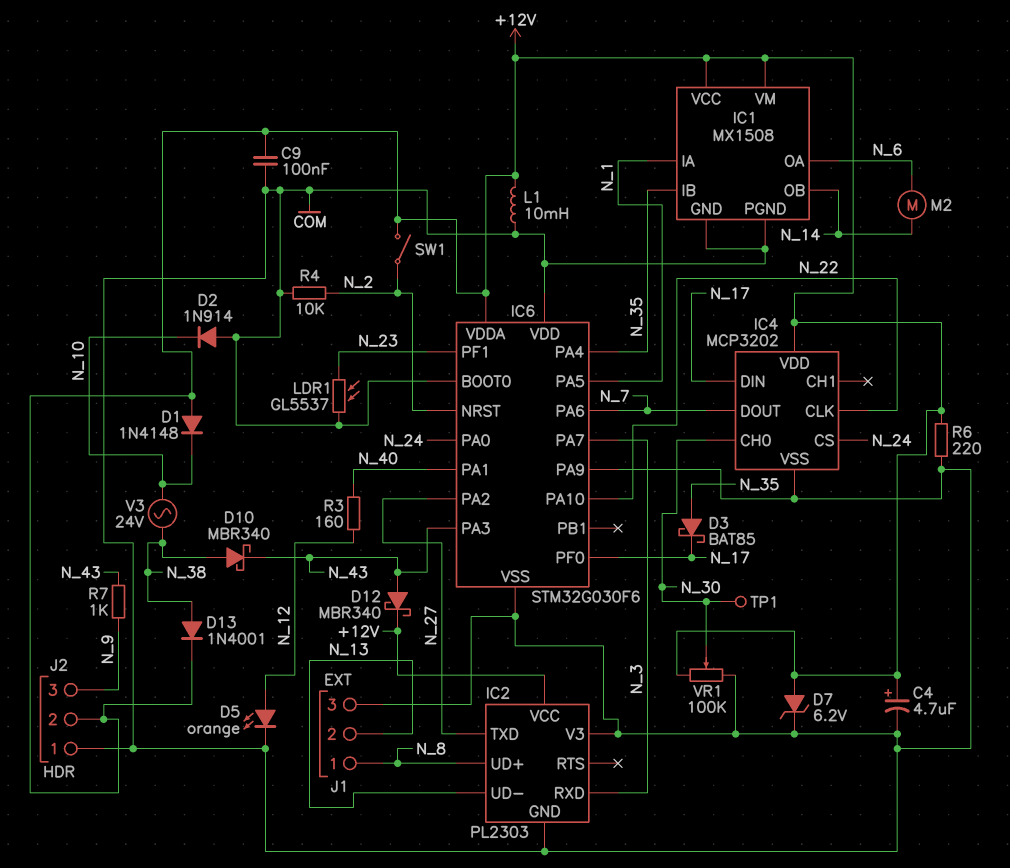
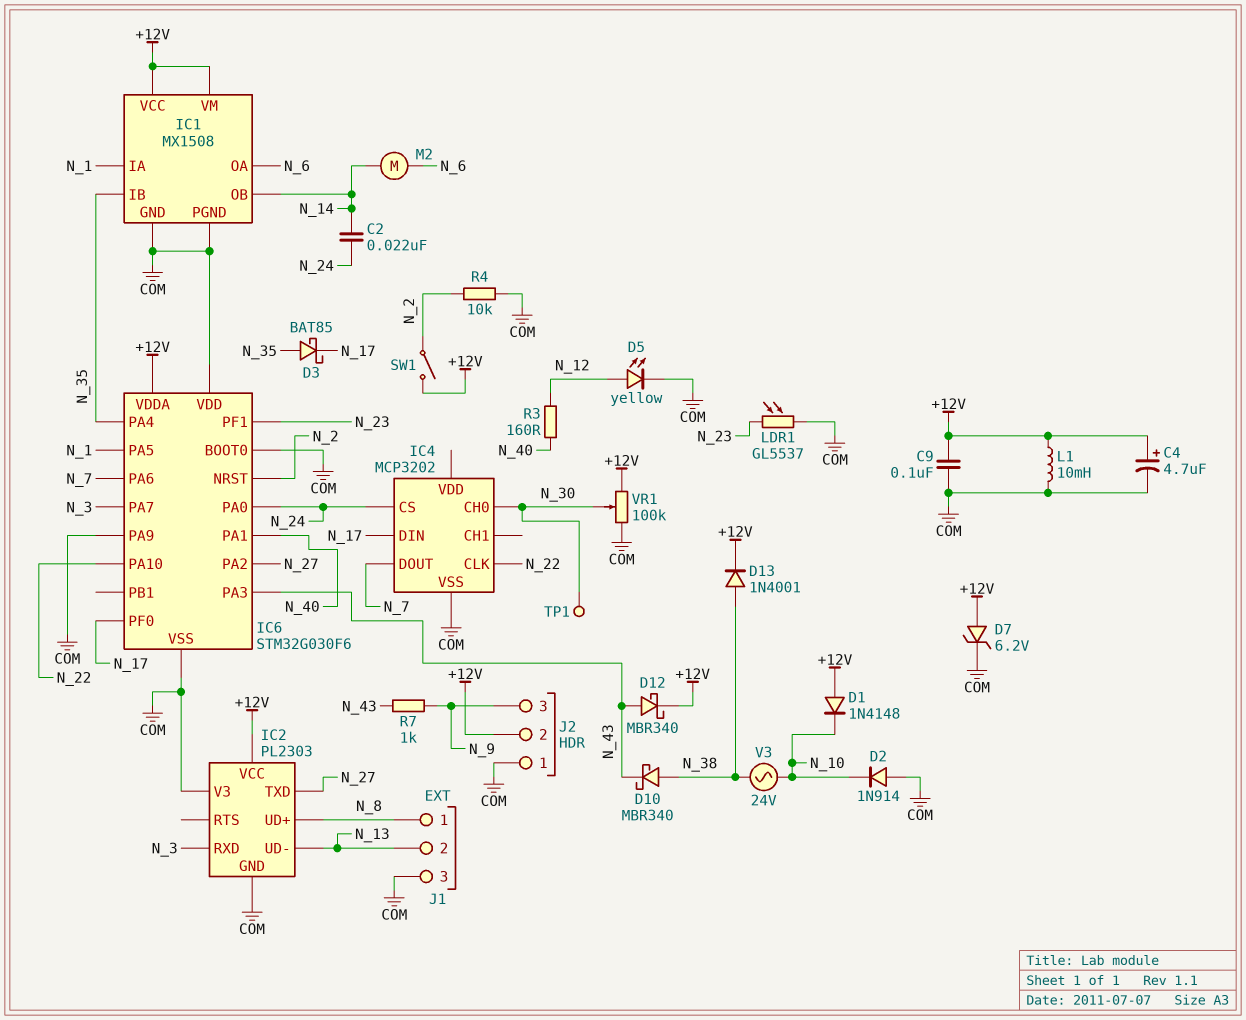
C2: none -> 22nF (N_14, N_24)
D5: LED orange (A N_12, K COM) -> LED yellow (A N_12, K COM)
IC4 pin VDD: +12V -> none
R6: 220 (+12V, COM) -> none

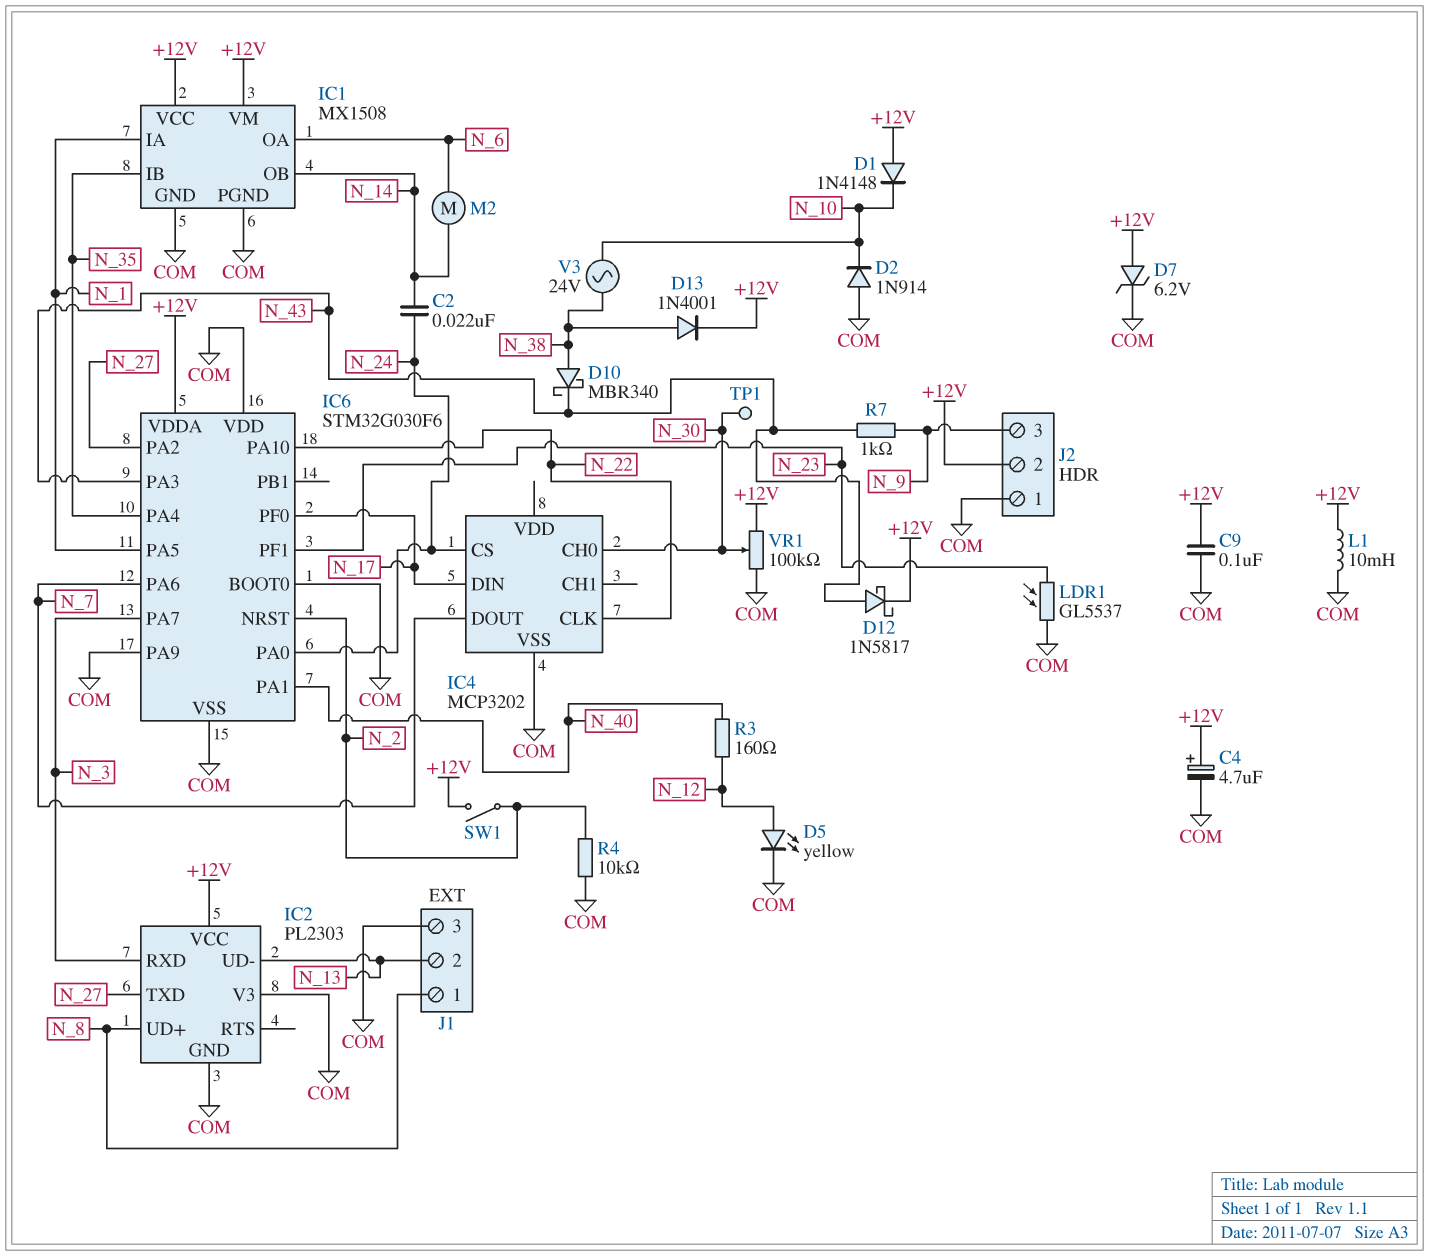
D3: schottky BAT85 (A N_35, K N_17) -> none
D12: schottky MBR340 (A N_43, K +12V) -> schottky 1N5817 (A N_43, K +12V)

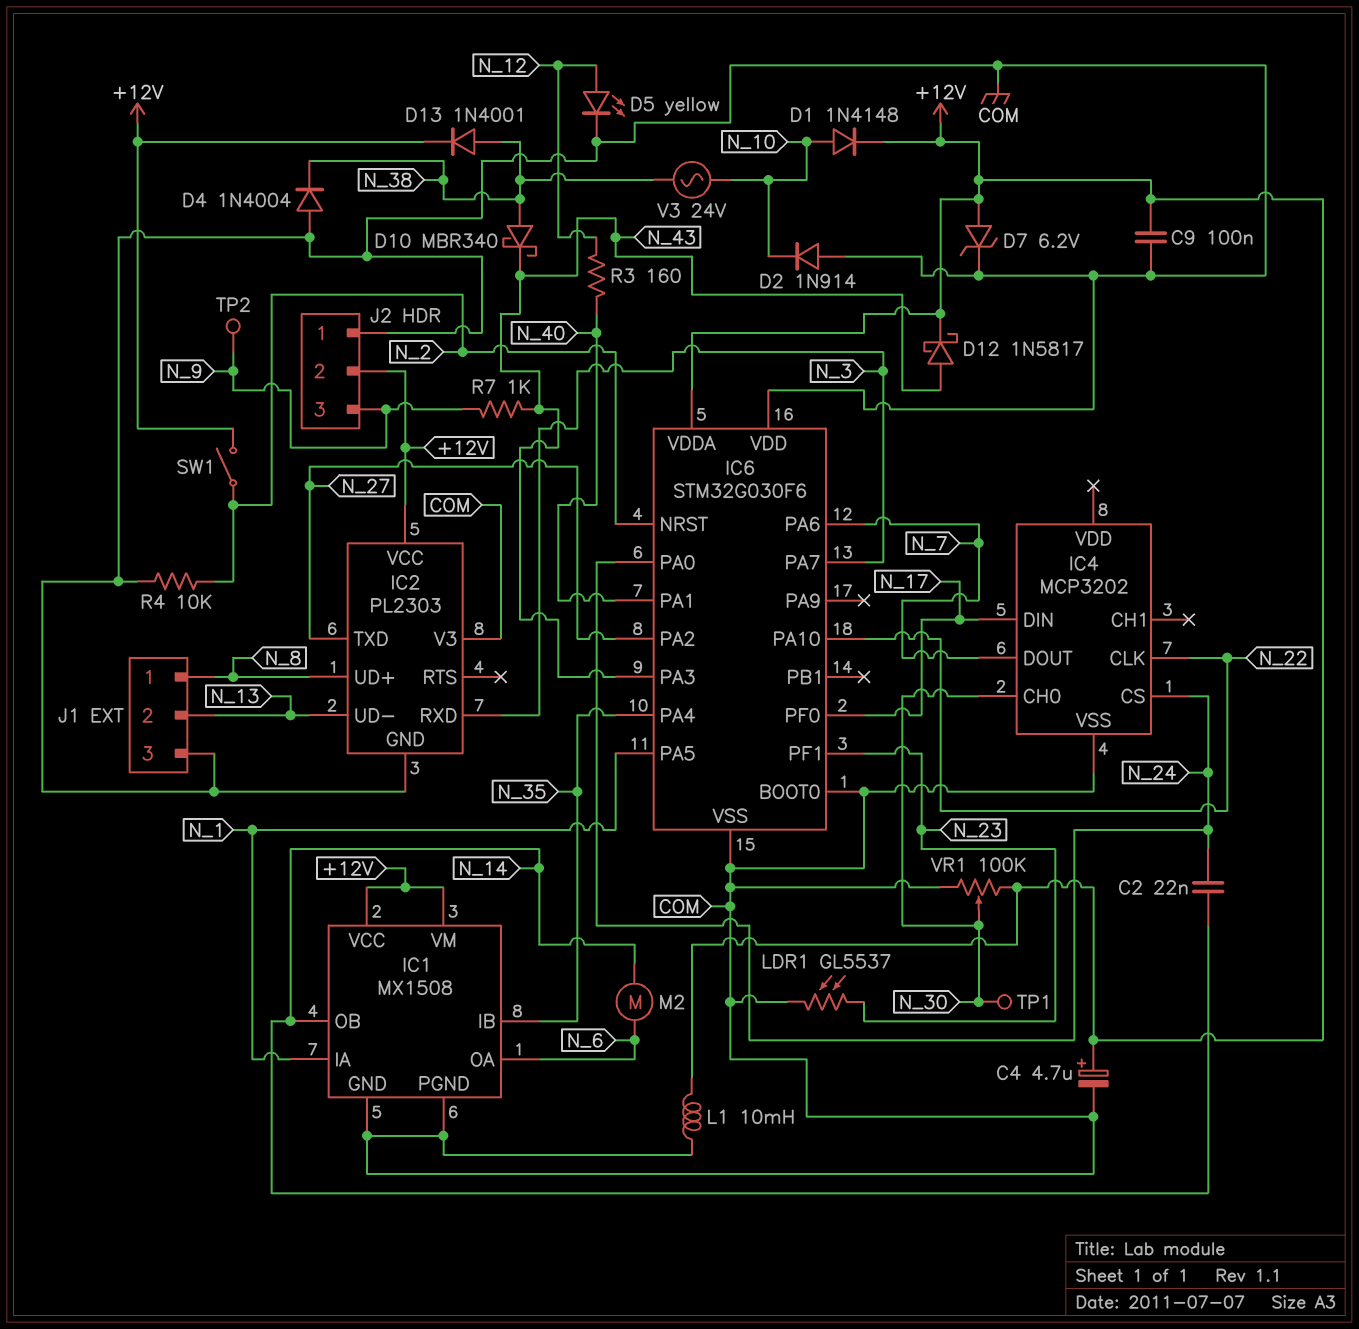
D1: diode 1N4148 (A +12V, K N_10) -> diode 1N4148 (A N_10, K +12V)
D4: none -> diode 1N4004 (A COM, K N_38)
IC6 pin PA9: COM -> none
TP2: none -> test point (N_9)

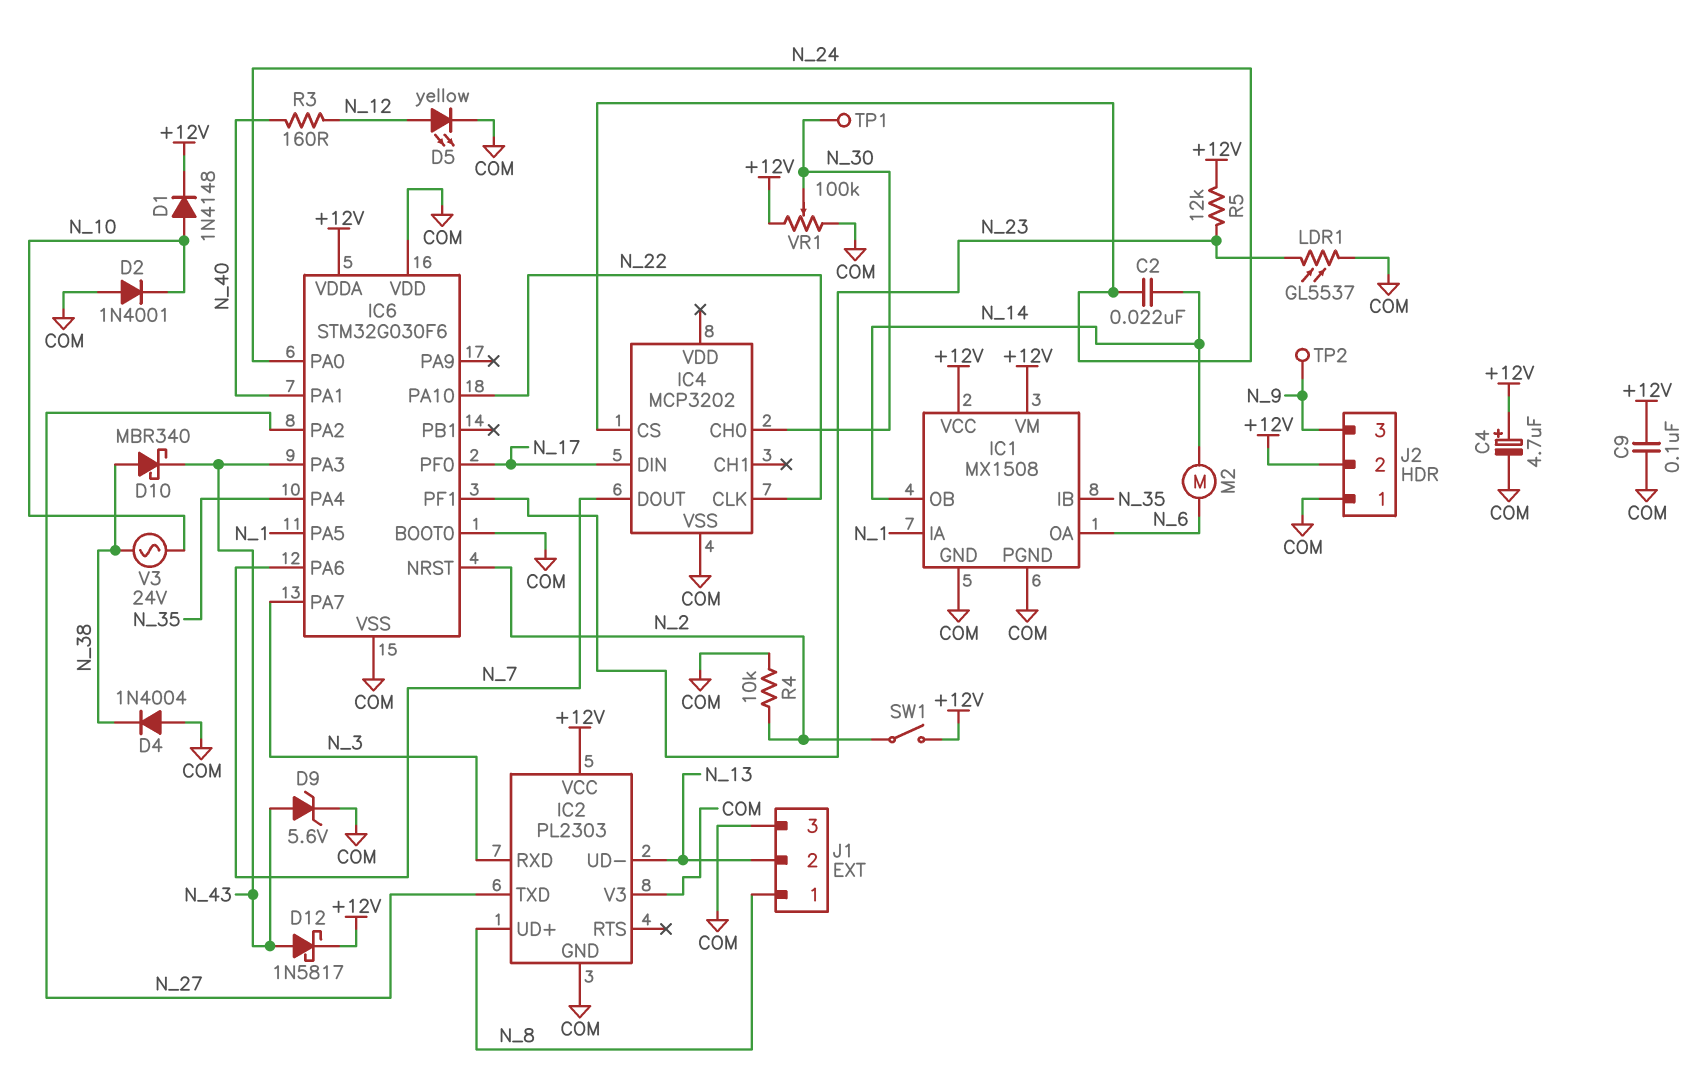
D2: diode 1N914 (A COM, K N_10) -> diode 1N4001 (A COM, K N_10)
D7: zener 6.2V (A +12V, K COM) -> none
D9: none -> zener 5.6V (A N_43, K COM)
D13: diode 1N4001 (A N_38, K +12V) -> none
L1: 10mH (+12V, COM) -> none
R5: none -> 12k (+12V, N_23)
R7: 1k (N_9, N_43) -> none

